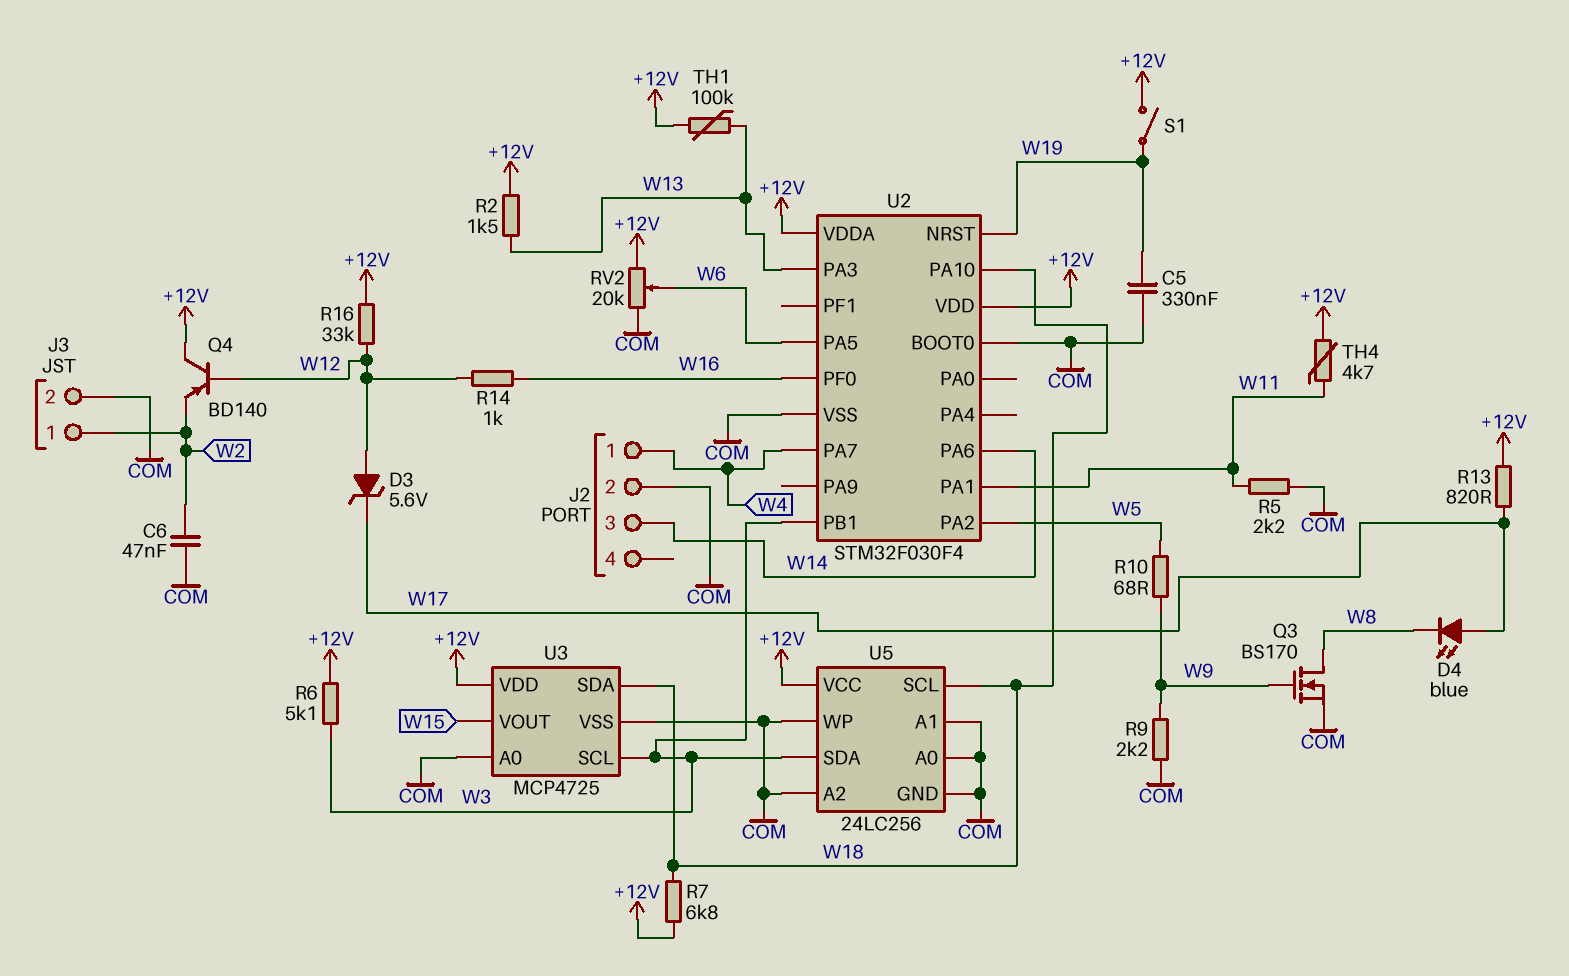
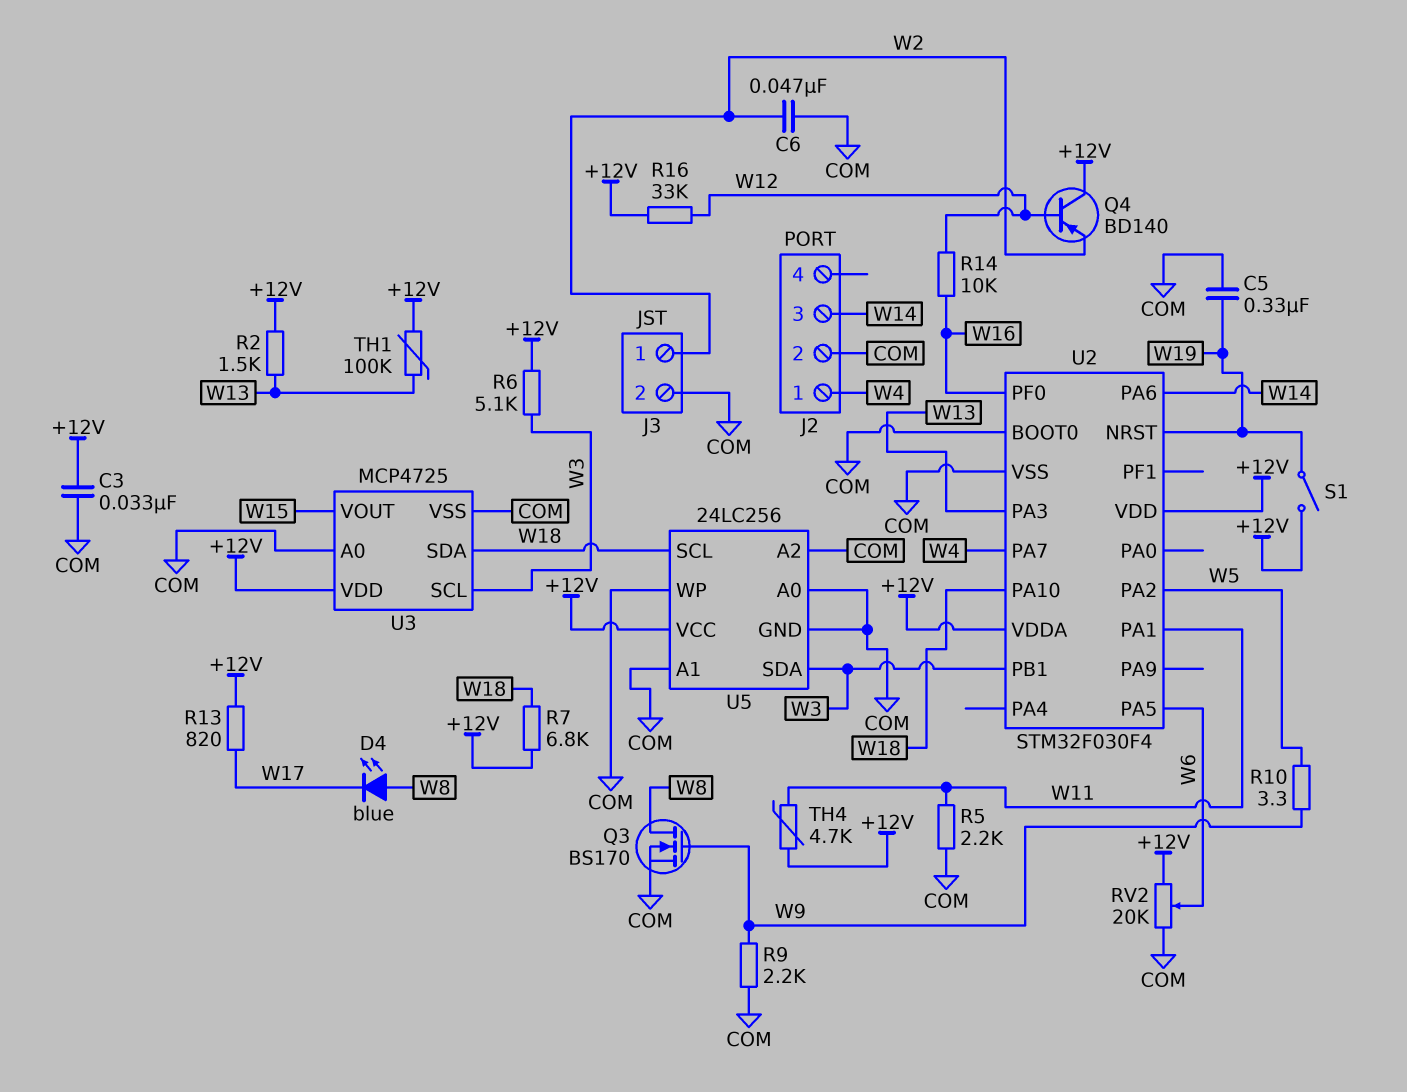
C3: none -> 33nF (+12V, COM)
D3: zener 5.6V (A W12, K W17) -> none
D4: LED blue (A W17, K W8) -> LED blue (A W8, K W17)
R10: 68 (W5, W9) -> 3.3 (W5, W9)
R14: 1k (W12, W16) -> 10k (W12, W16)

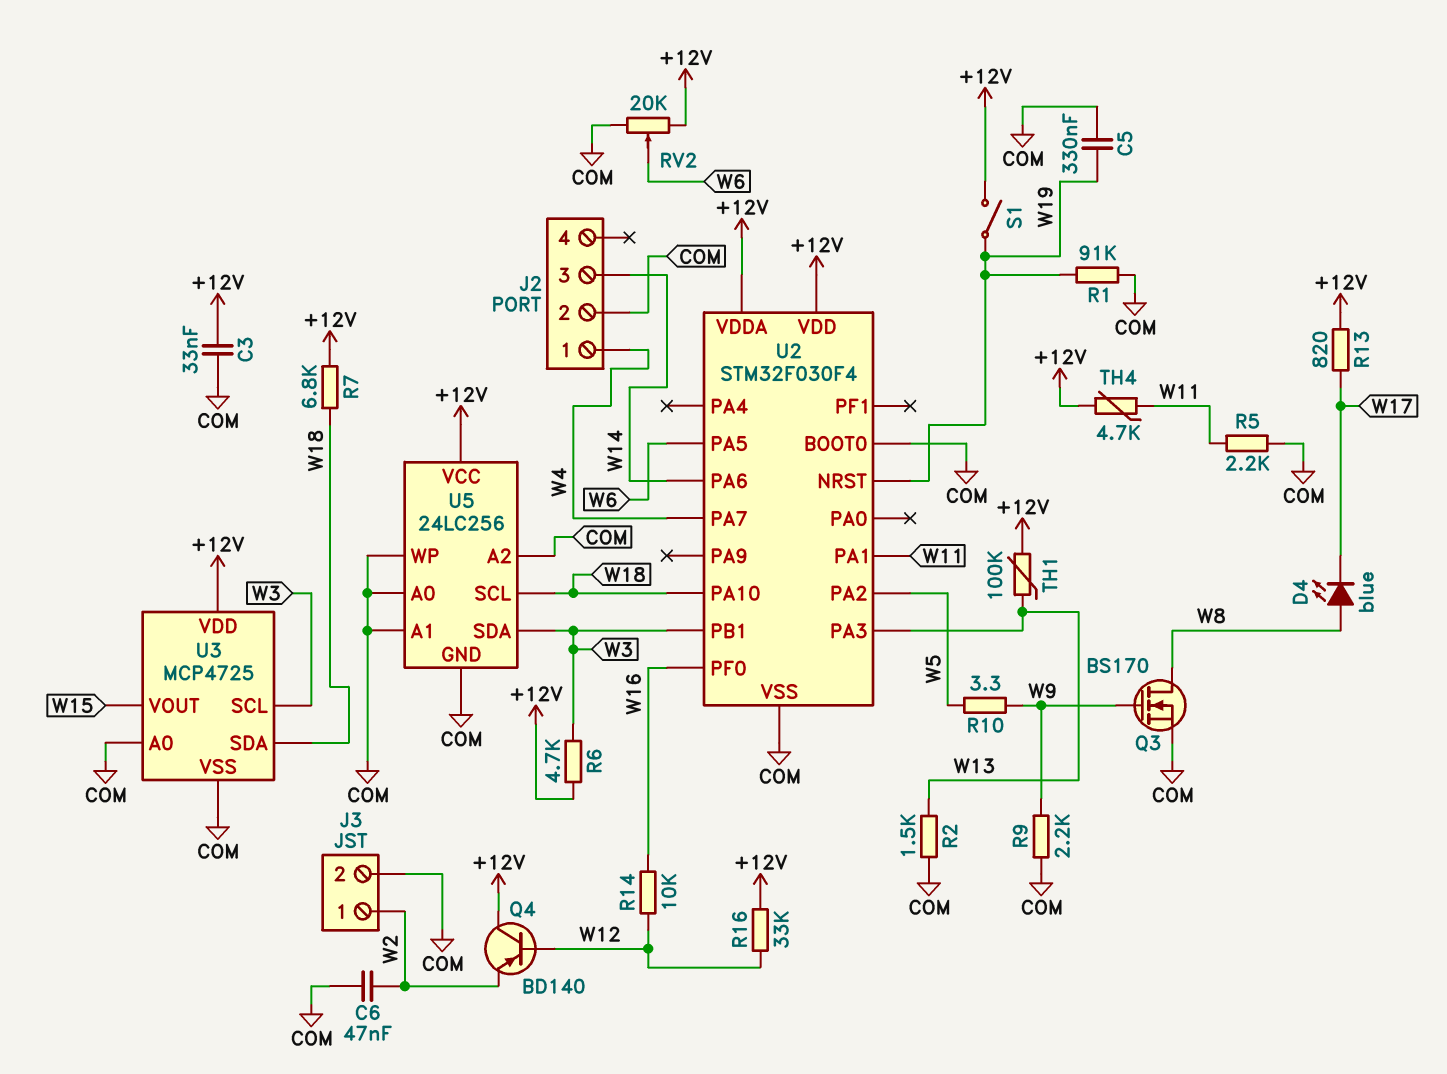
R1: none -> 91k (COM, W19)
R2: 1.5k (+12V, W13) -> 1.5k (COM, W13)
R6: 5.1k (+12V, W3) -> 4.7k (+12V, W3)

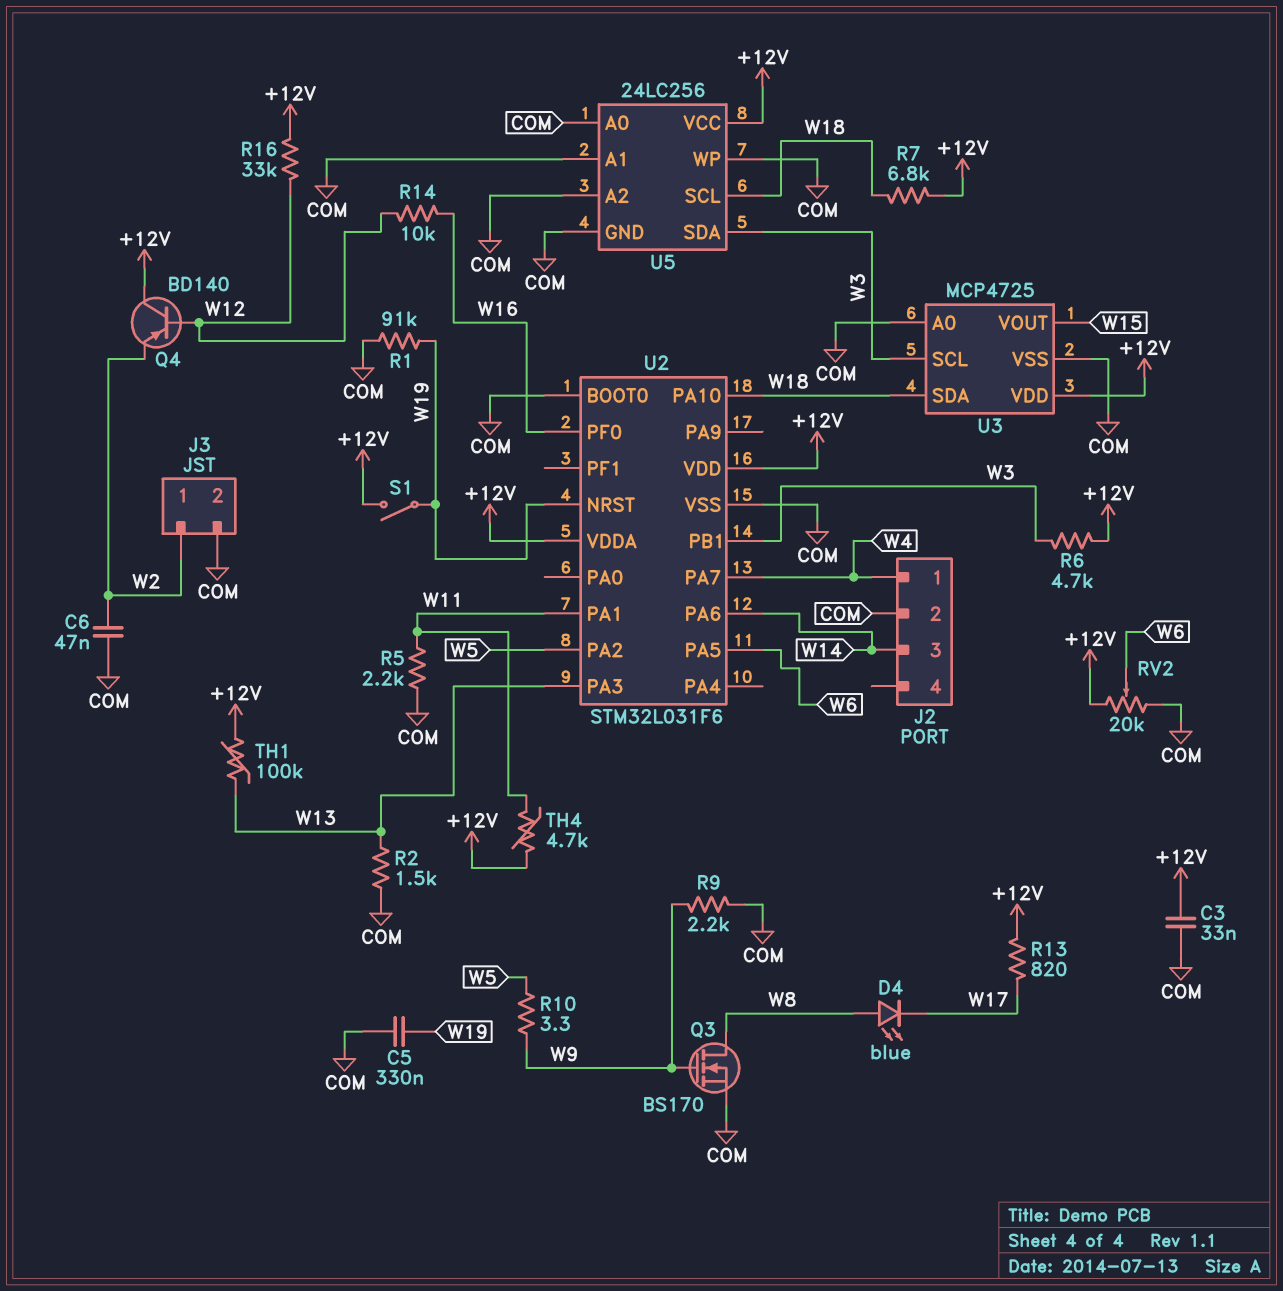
U2: STM32F030F4 -> STM32L031F6

